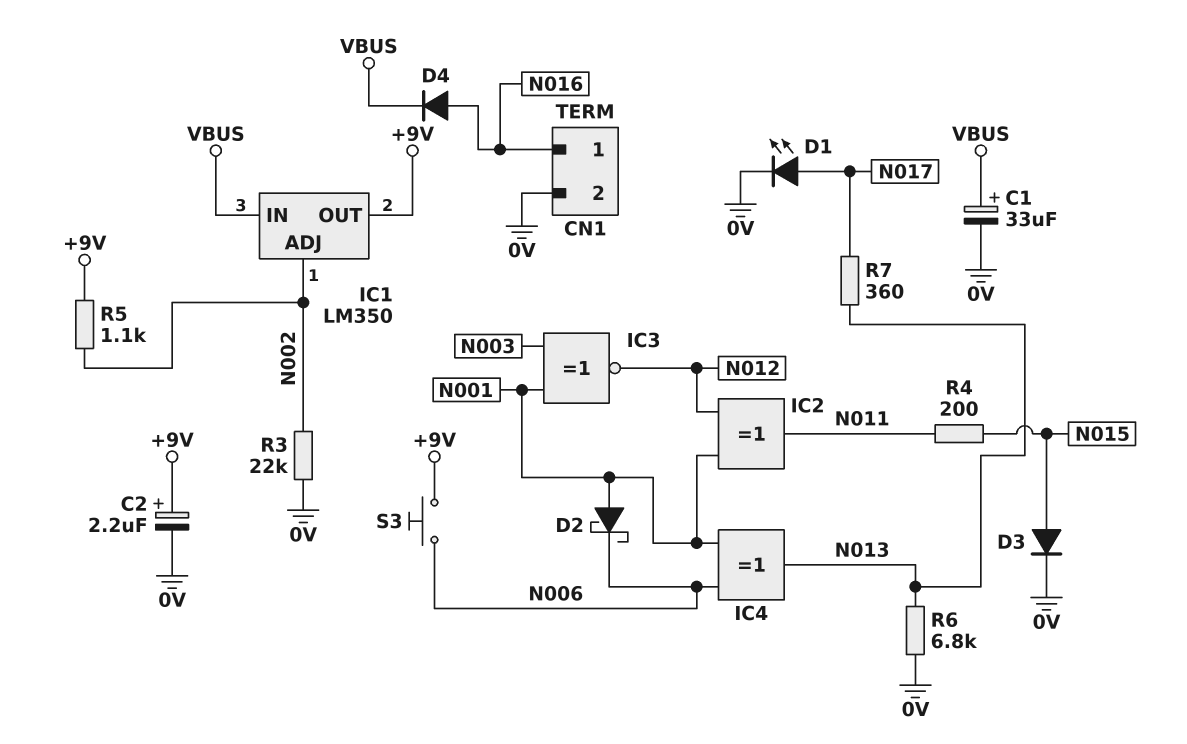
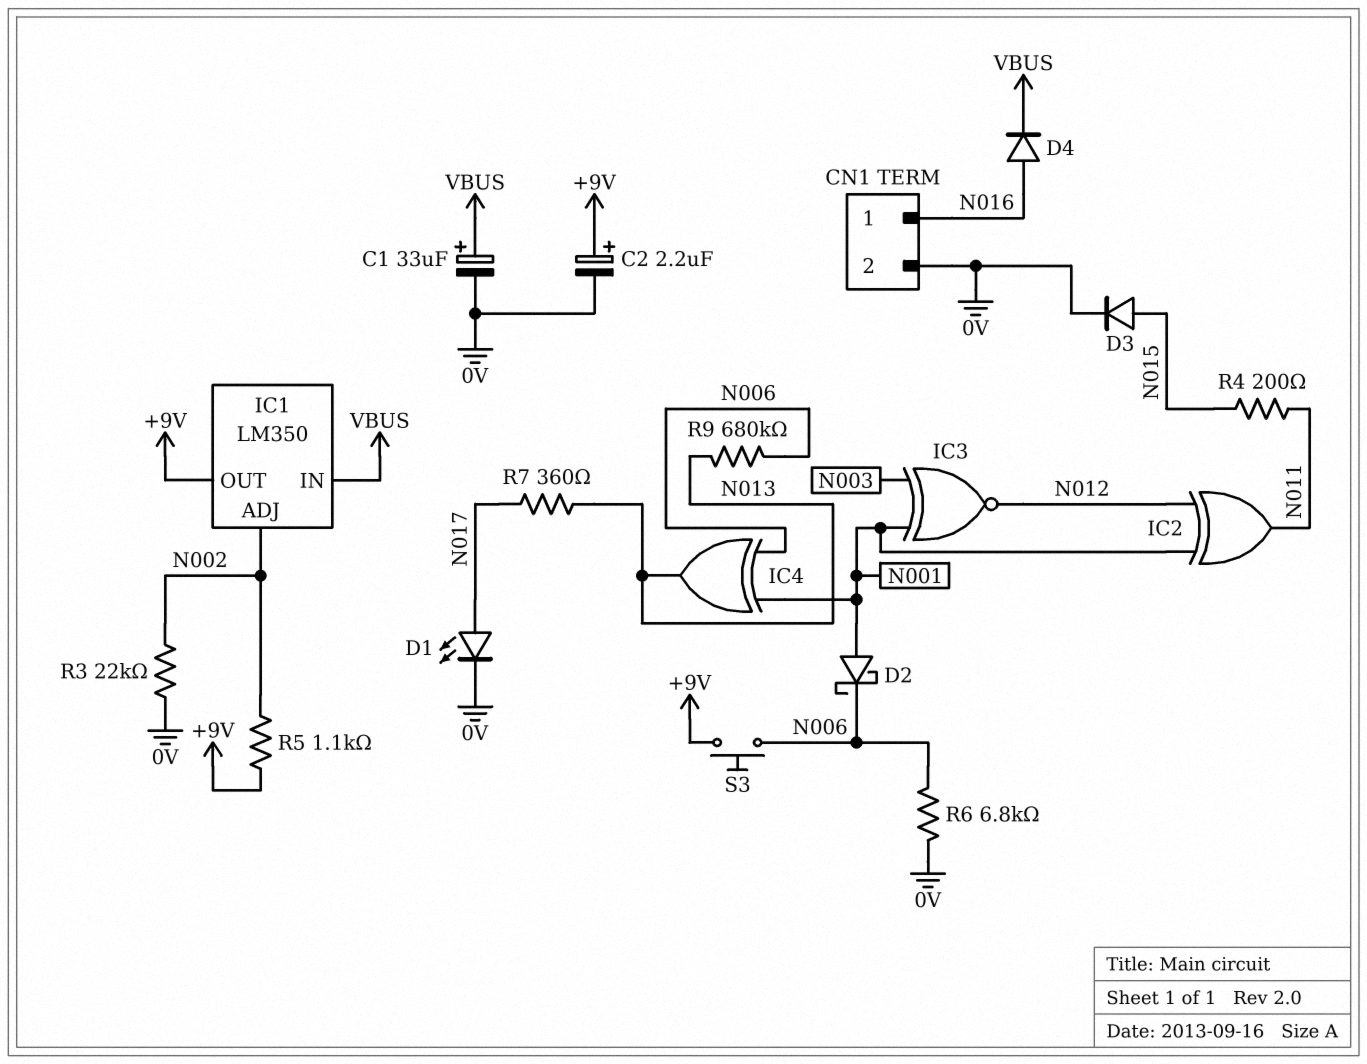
R6: 6.8k (0V, N013) -> 6.8k (0V, N006)
R9: none -> 680k (N006, N013)

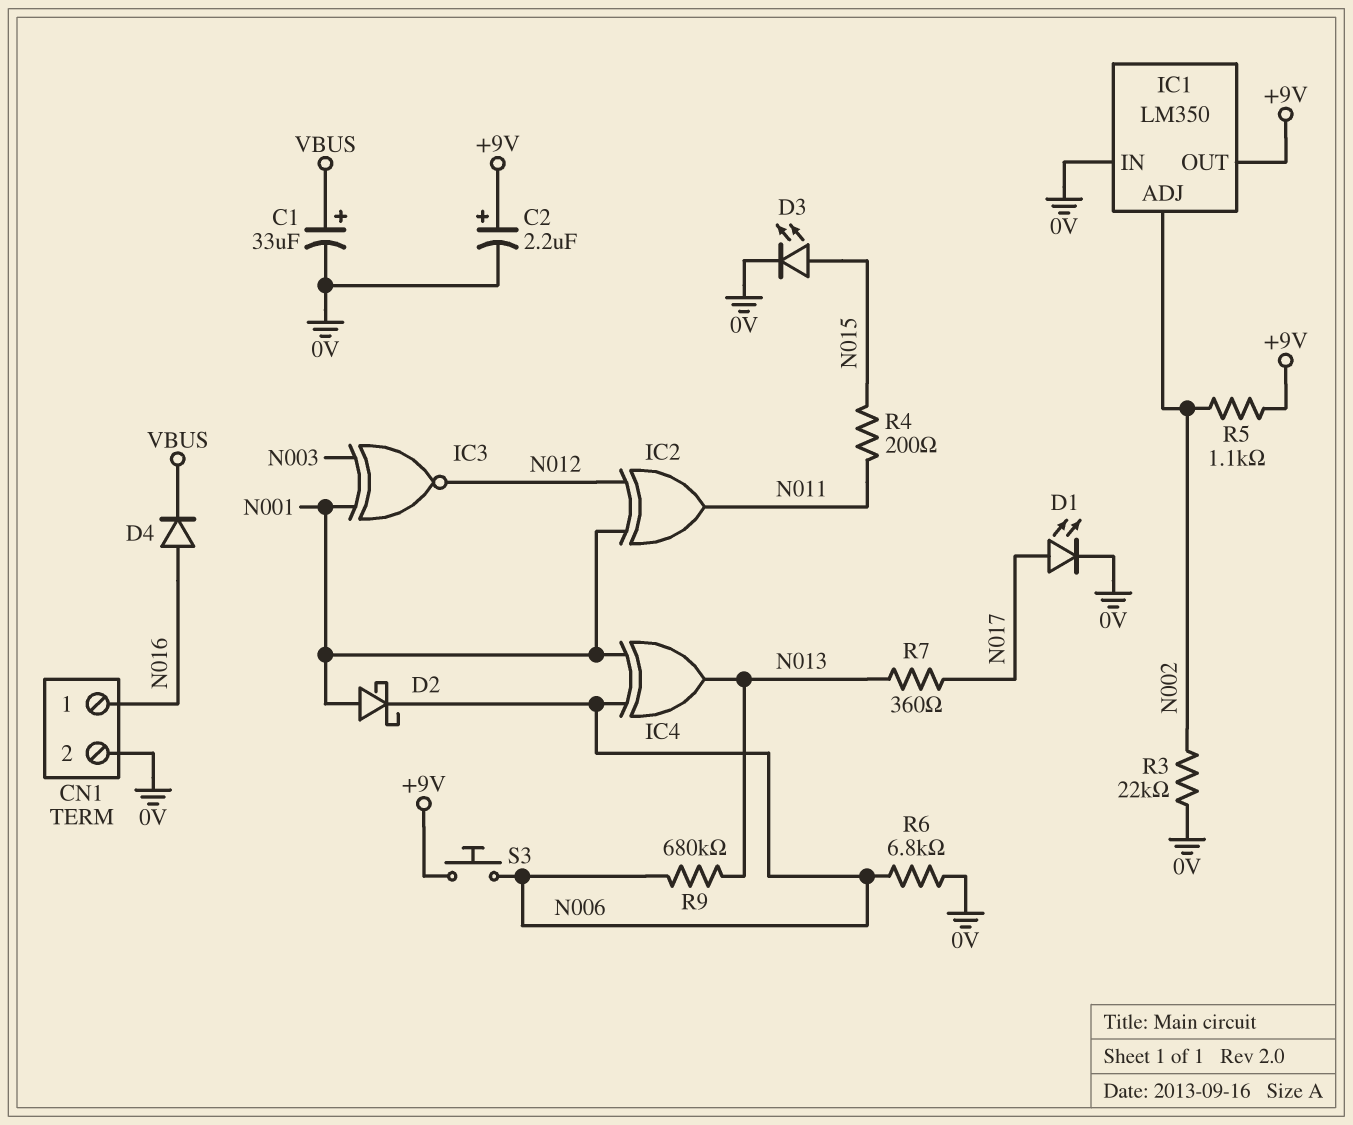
D3: diode (A N015, K 0V) -> LED (A N015, K 0V)
IC1 pin IN: VBUS -> 0V

